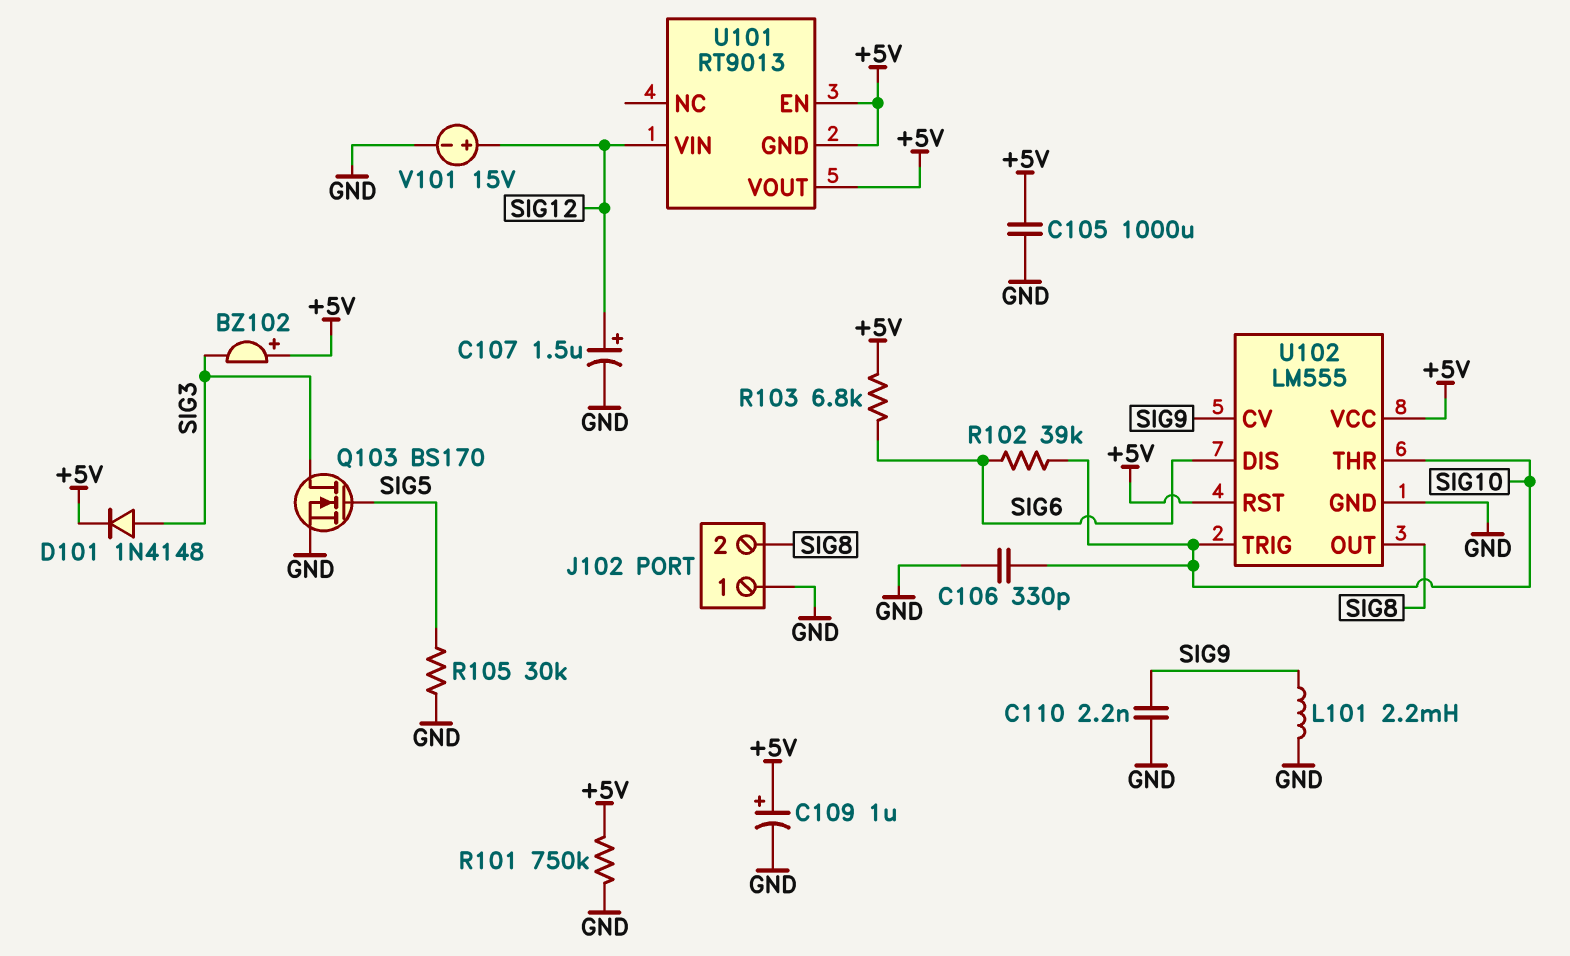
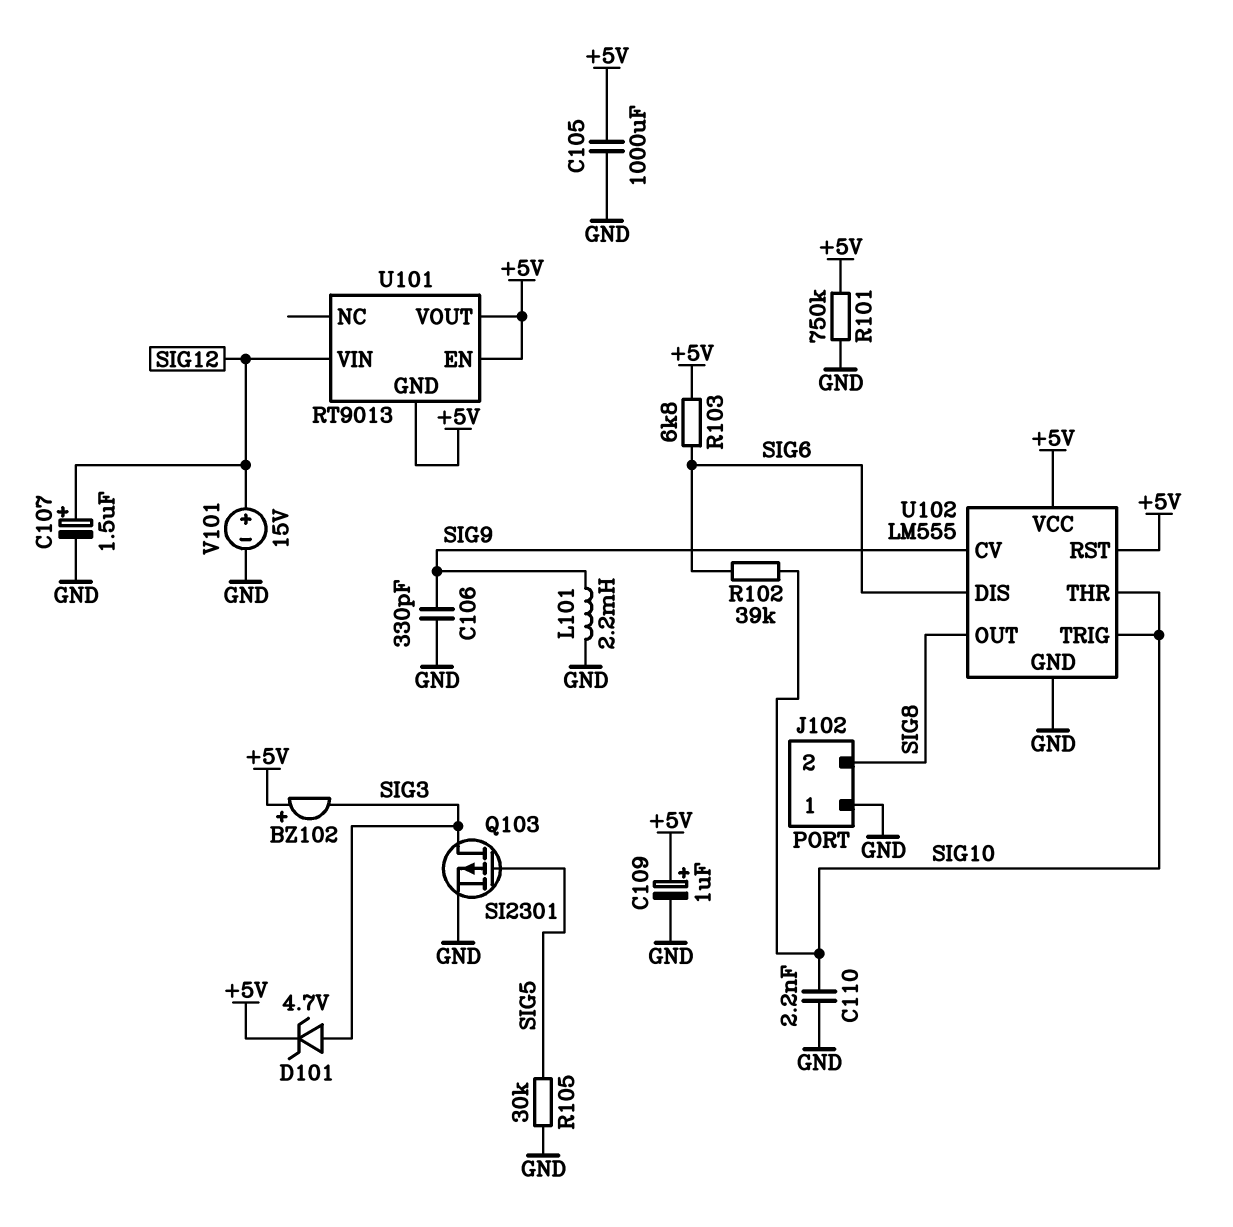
C106: 330pF (GND, SIG10) -> 330pF (GND, SIG9)
C110: 2.2nF (GND, SIG9) -> 2.2nF (GND, SIG10)
D101: diode 1N4148 (A SIG3, K +5V) -> zener 4.7V (A SIG3, K +5V)
Q103: NMOS BS170 (G SIG5, D SIG3, S GND) -> PMOS SI2301 (G SIG5, D SIG3, S GND)

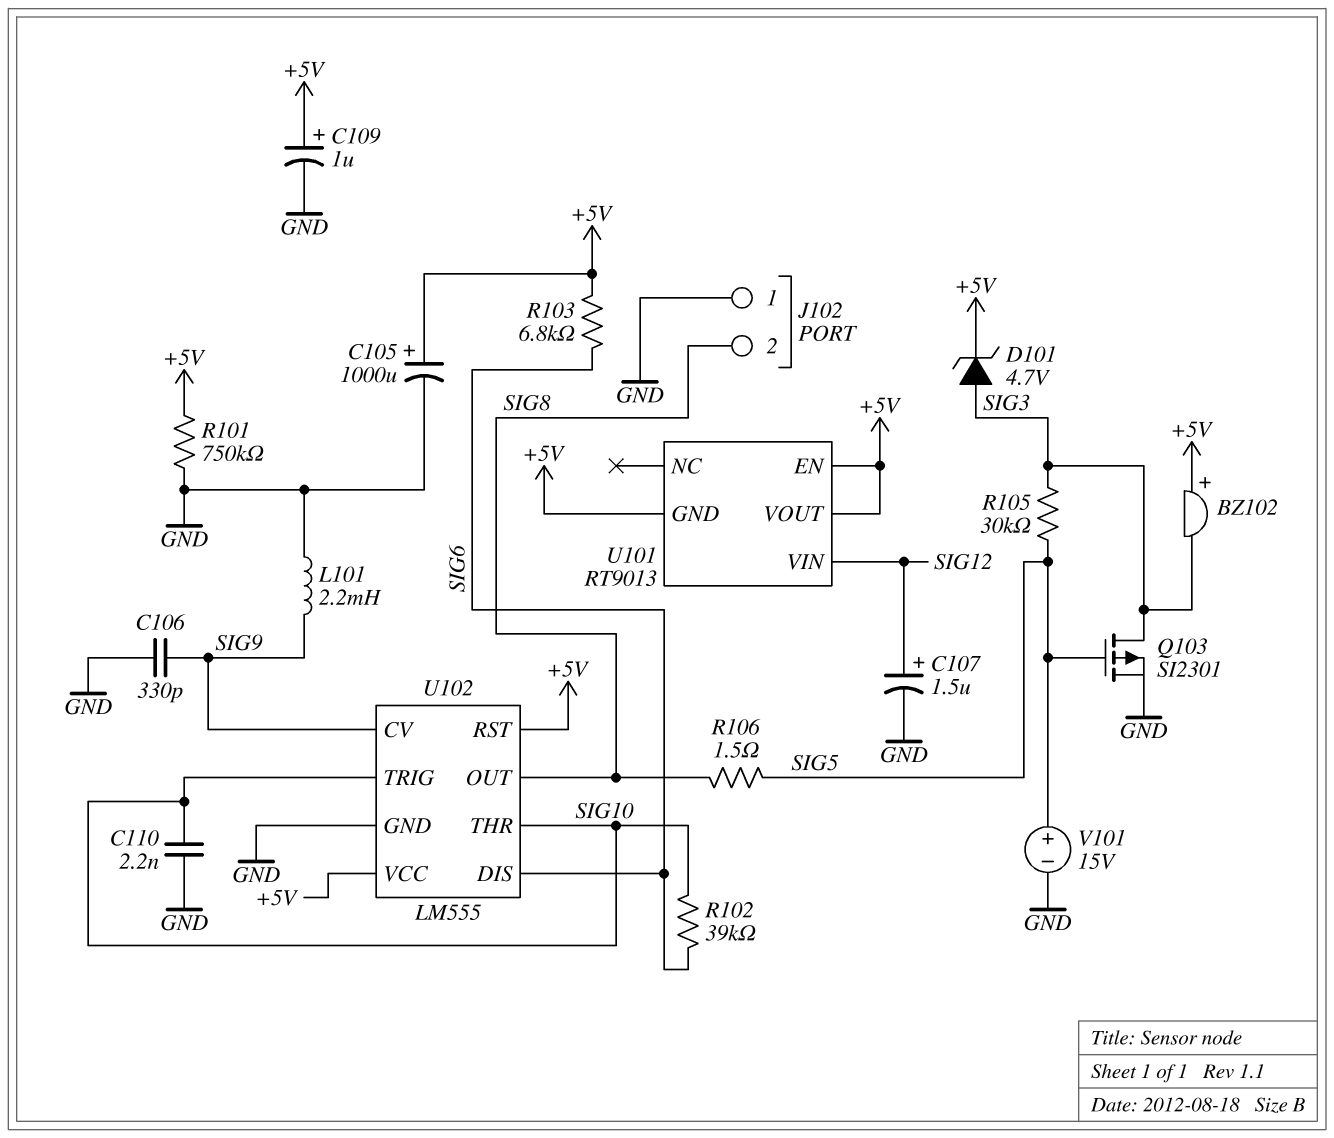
C105: 1000uF (+5V, GND) -> 1000uF (plus +5V, minus GND)
R105: 30k (GND, SIG5) -> 30k (SIG3, SIG5)
R106: none -> 1.5 (SIG5, SIG8)
V101: 15V (plus SIG12, minus GND) -> 15V (plus SIG5, minus GND)

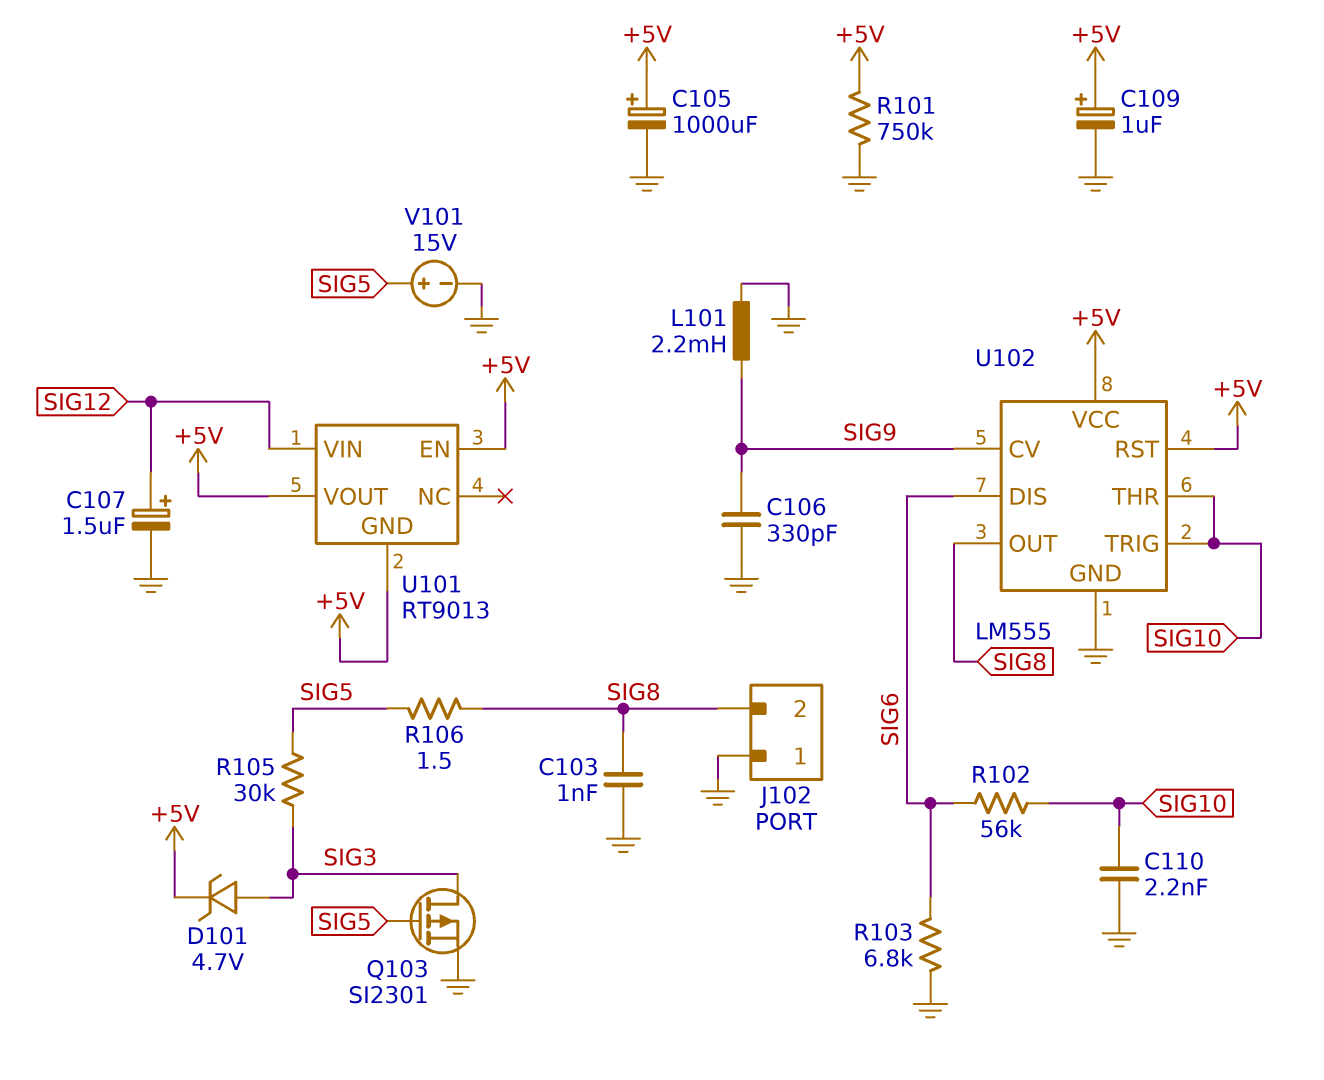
BZ102: buzzer (plus +5V, minus SIG3) -> none
C103: none -> 1nF (GND, SIG8)
R102: 39k (SIG6, SIG10) -> 56k (SIG6, SIG10)
R103: 6.8k (+5V, SIG6) -> 6.8k (GND, SIG6)

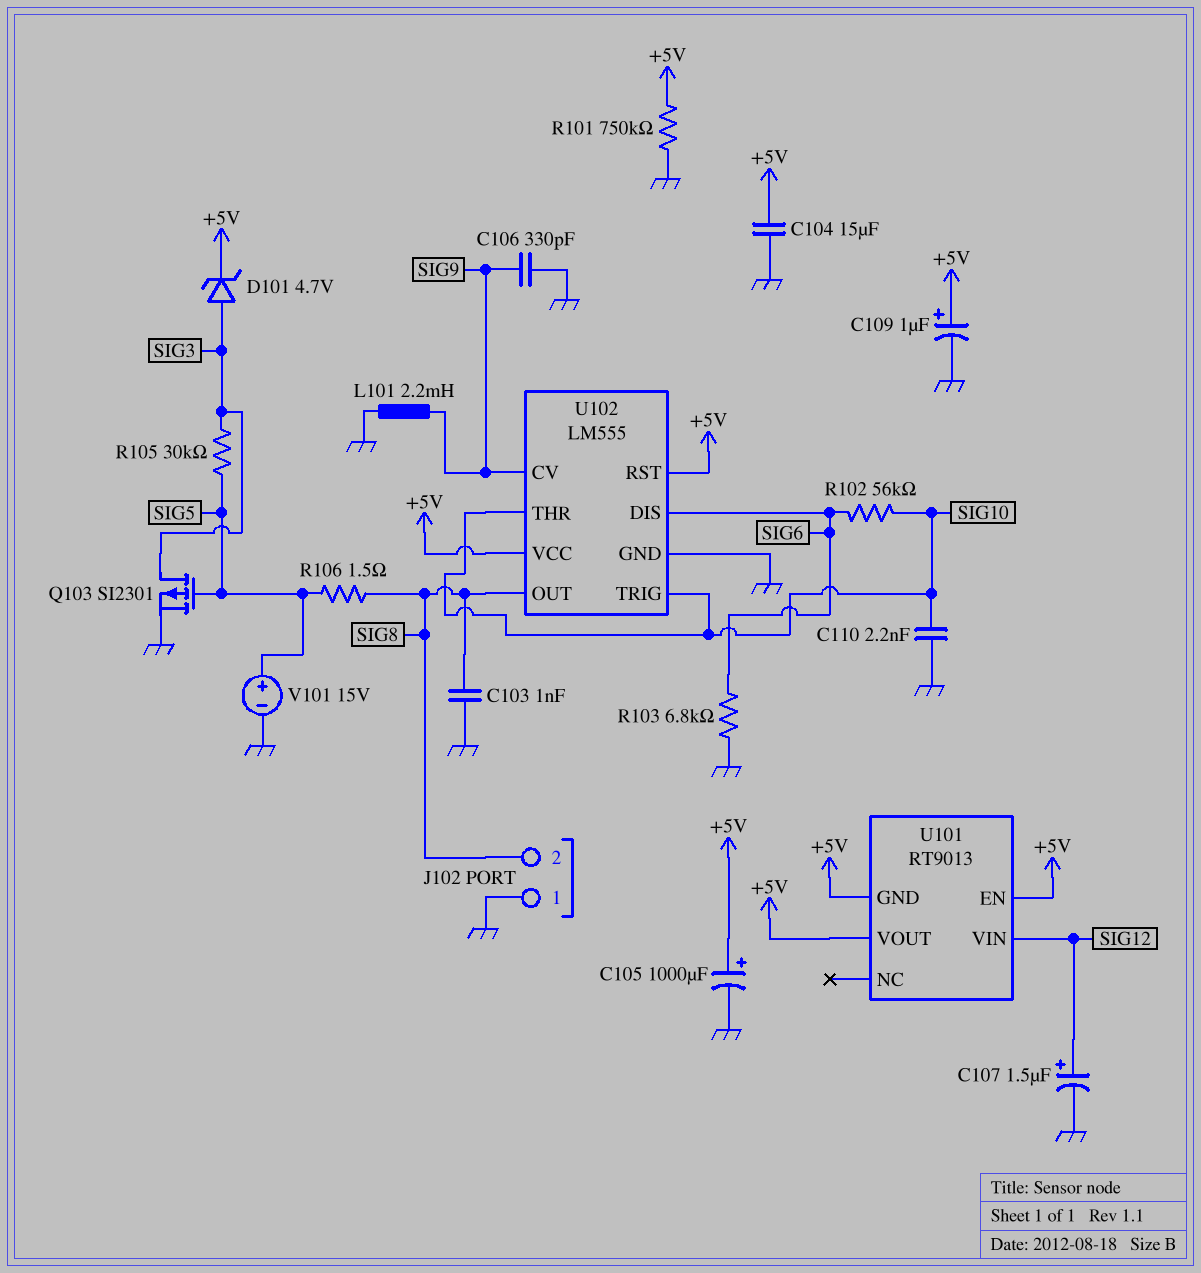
C104: none -> 15uF (+5V, GND)

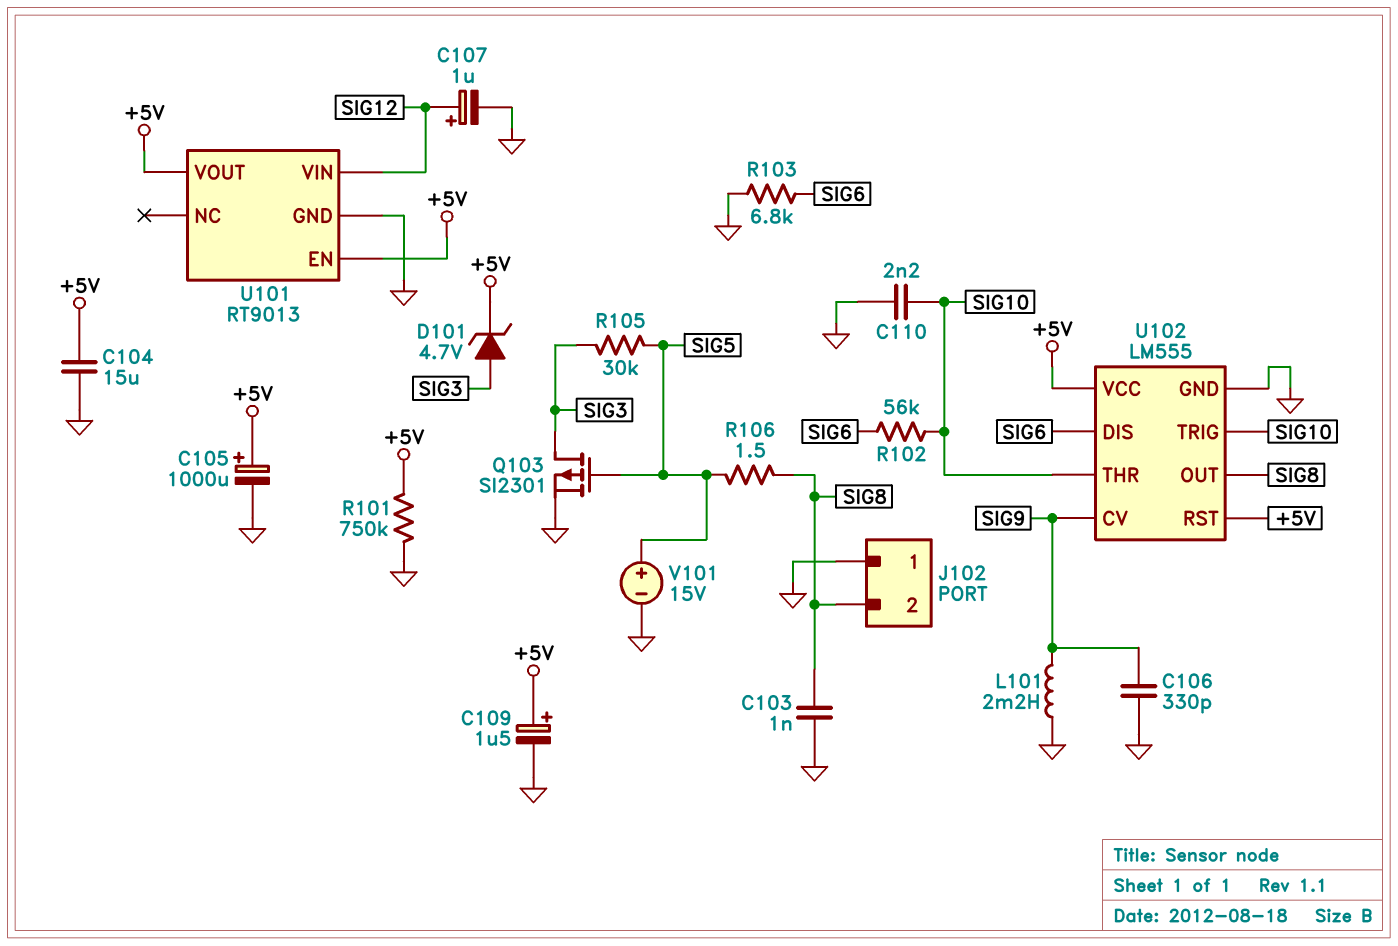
C107: 1.5uF (plus SIG12, minus GND) -> 1uF (plus SIG12, minus GND)
C109: 1uF (plus +5V, minus GND) -> 1.5uF (plus +5V, minus GND)
U101 pin GND: +5V -> GND

